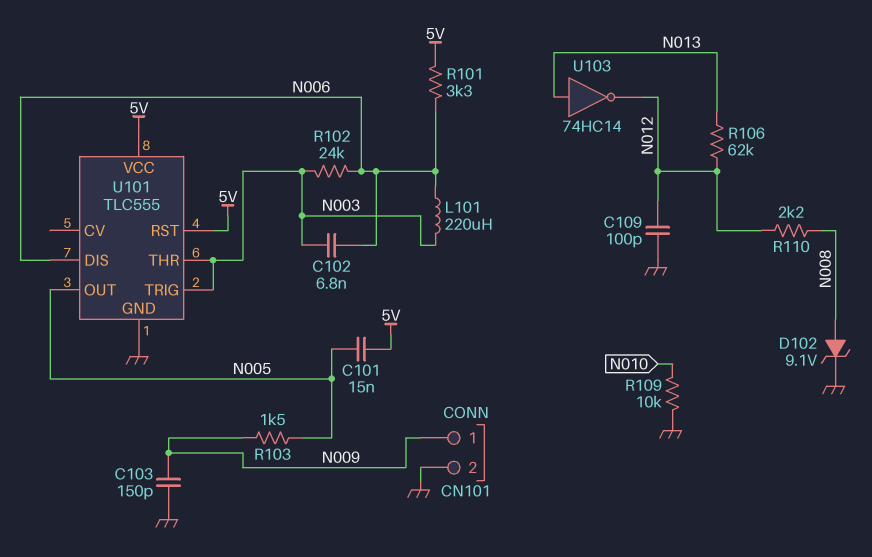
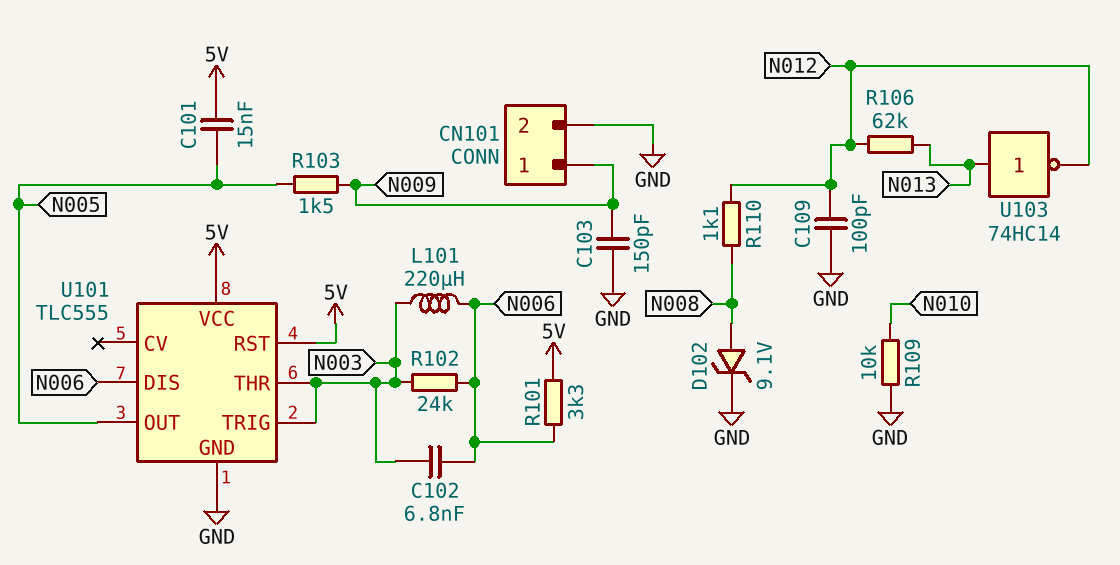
R110: 2.2k (N008, N012) -> 1.1k (N008, N012)

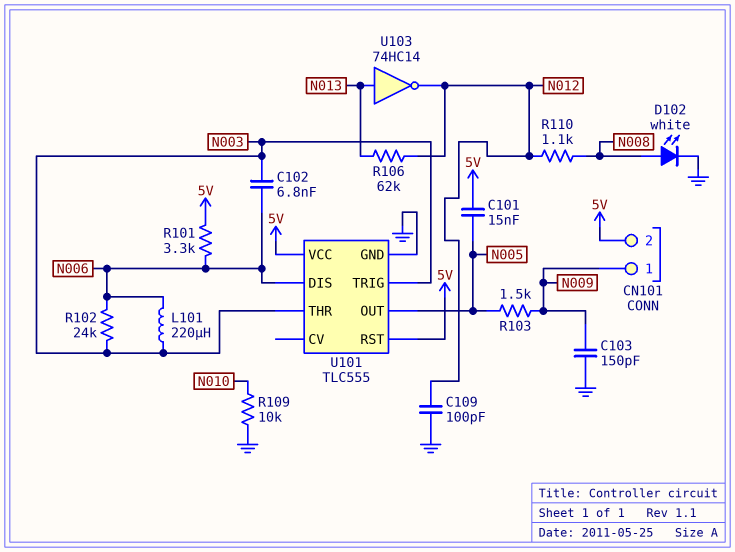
CN101 pin 2: GND -> 5V
D102: zener 9.1V (A N008, K GND) -> LED white (A N008, K GND)

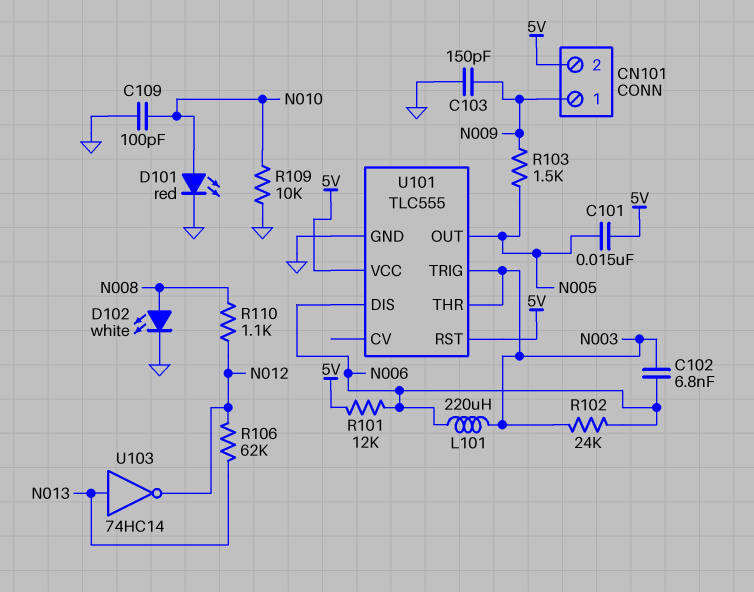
C109: 100pF (GND, N012) -> 100pF (GND, N010)
D101: none -> LED red (A N010, K GND)
R101: 3.3k (5V, N006) -> 12k (5V, N006)

